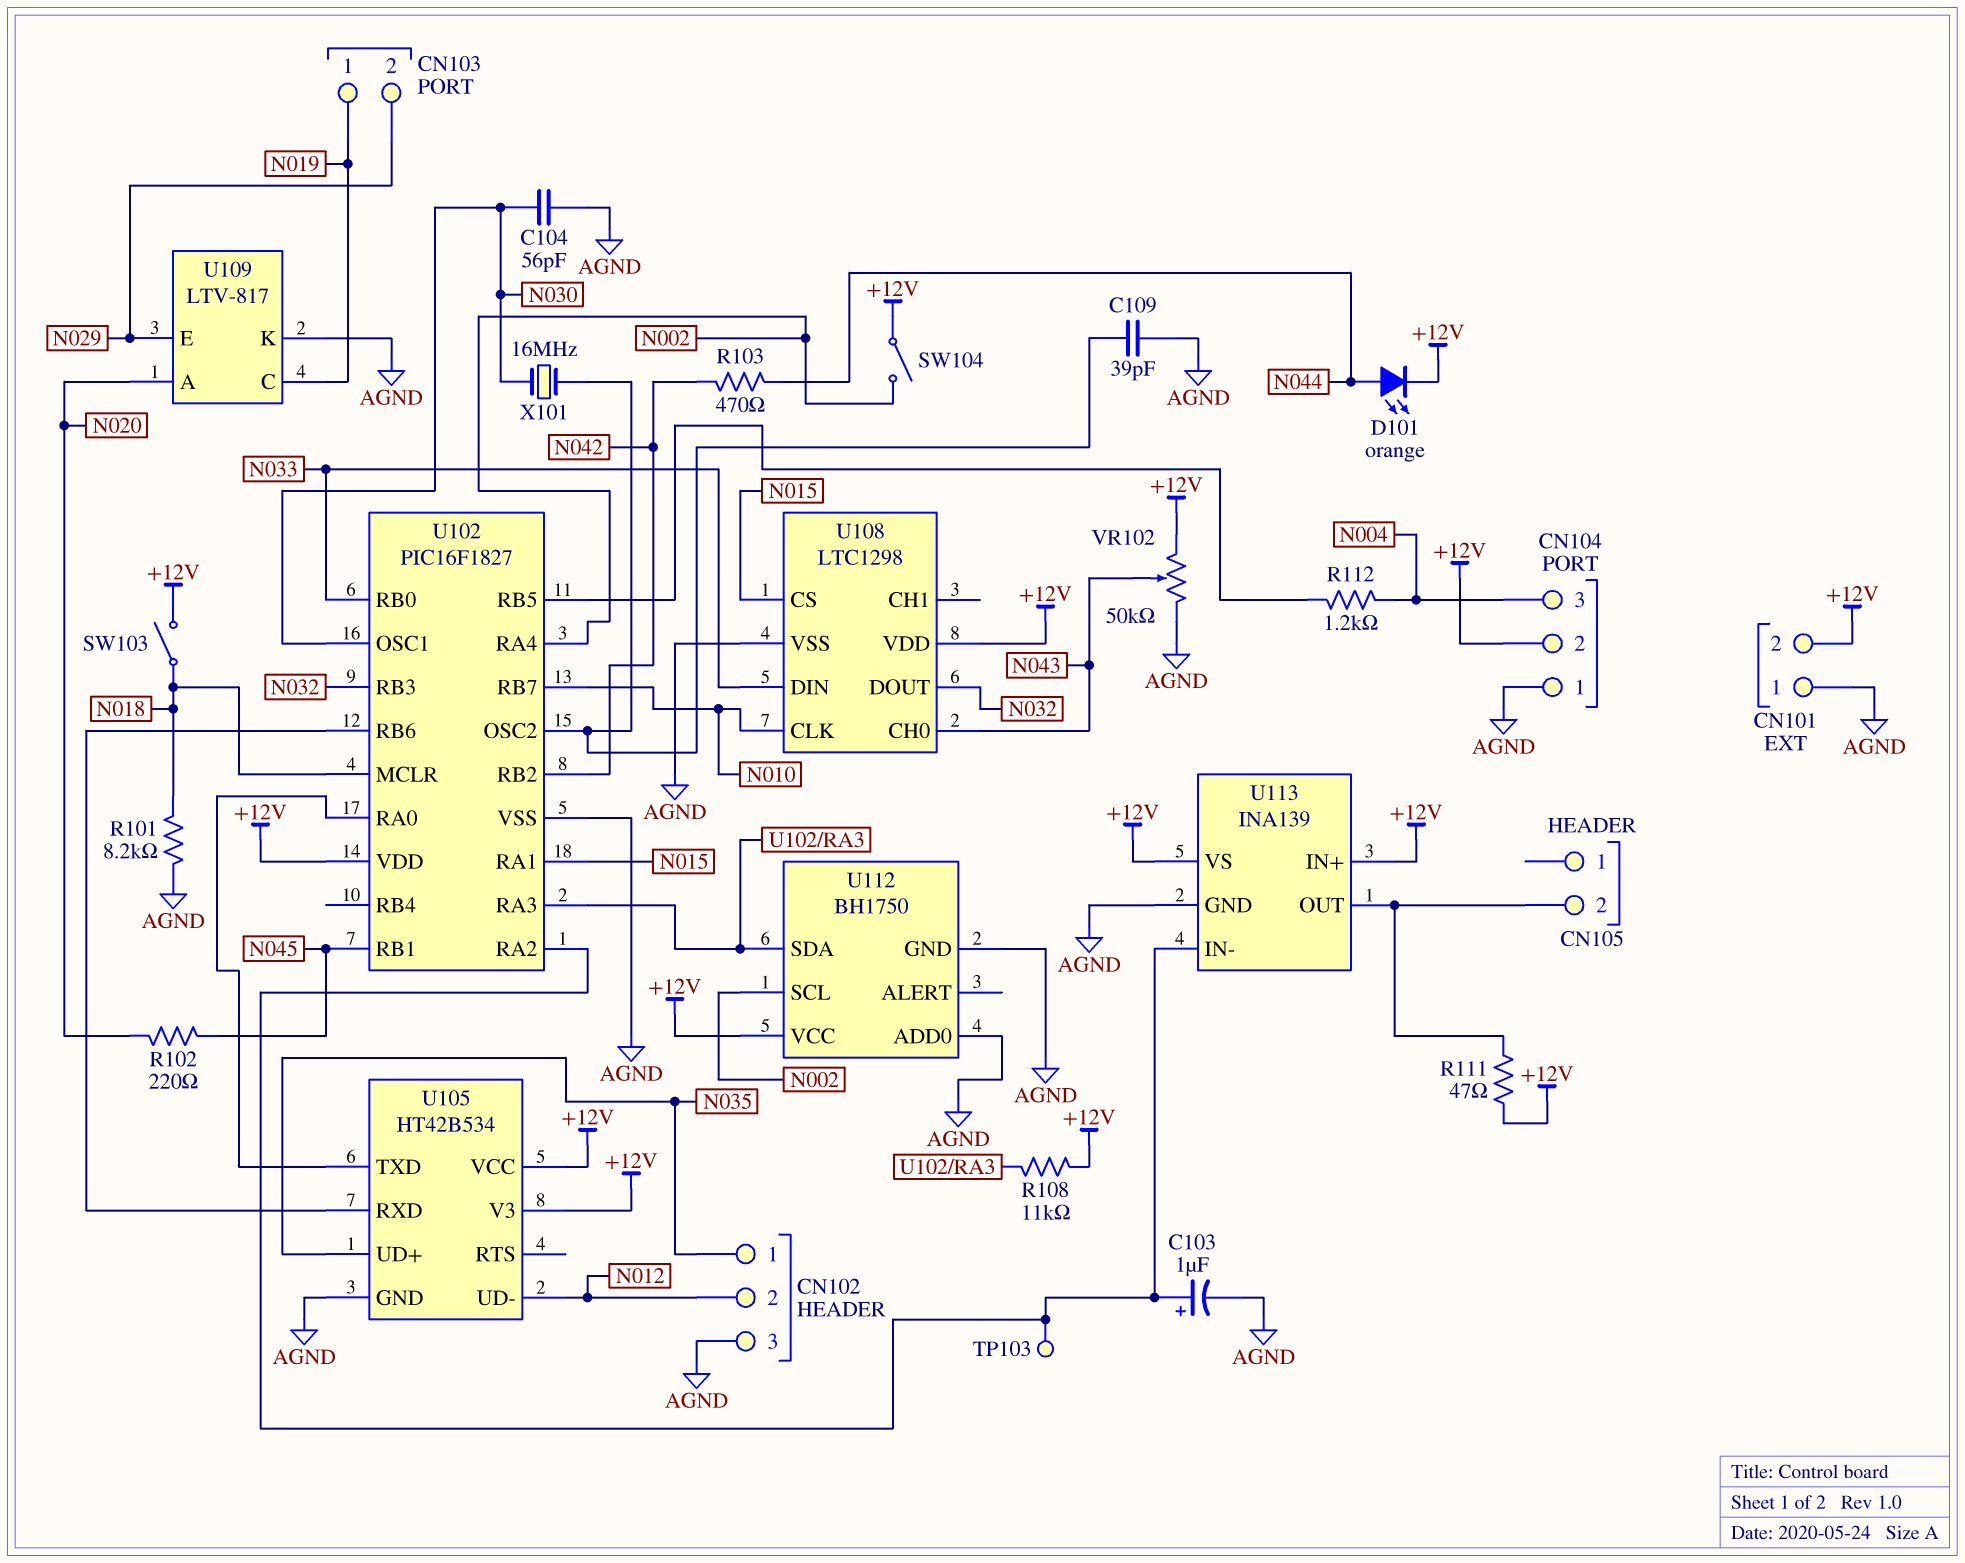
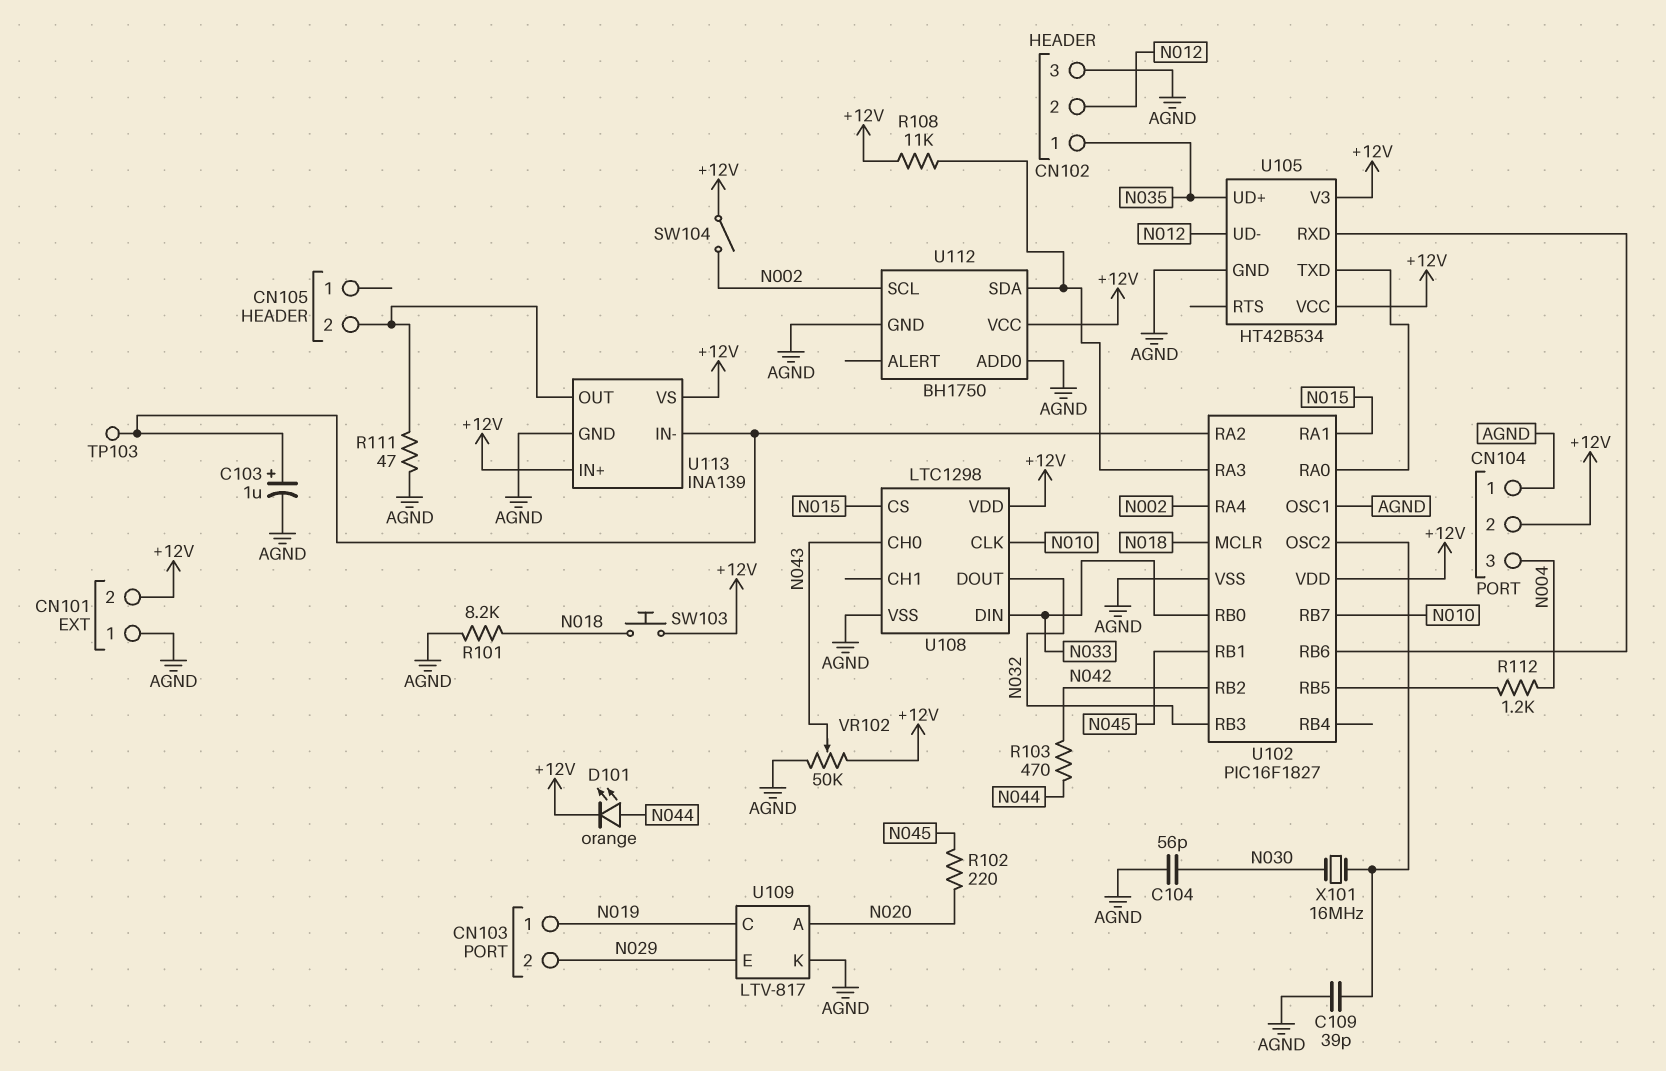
R111: 47 (+12V, CN105/2) -> 47 (AGND, CN105/2)
SW103: switch (+12V, N018) -> button (+12V, N018)
U102 pin OSC1: N030 -> AGND

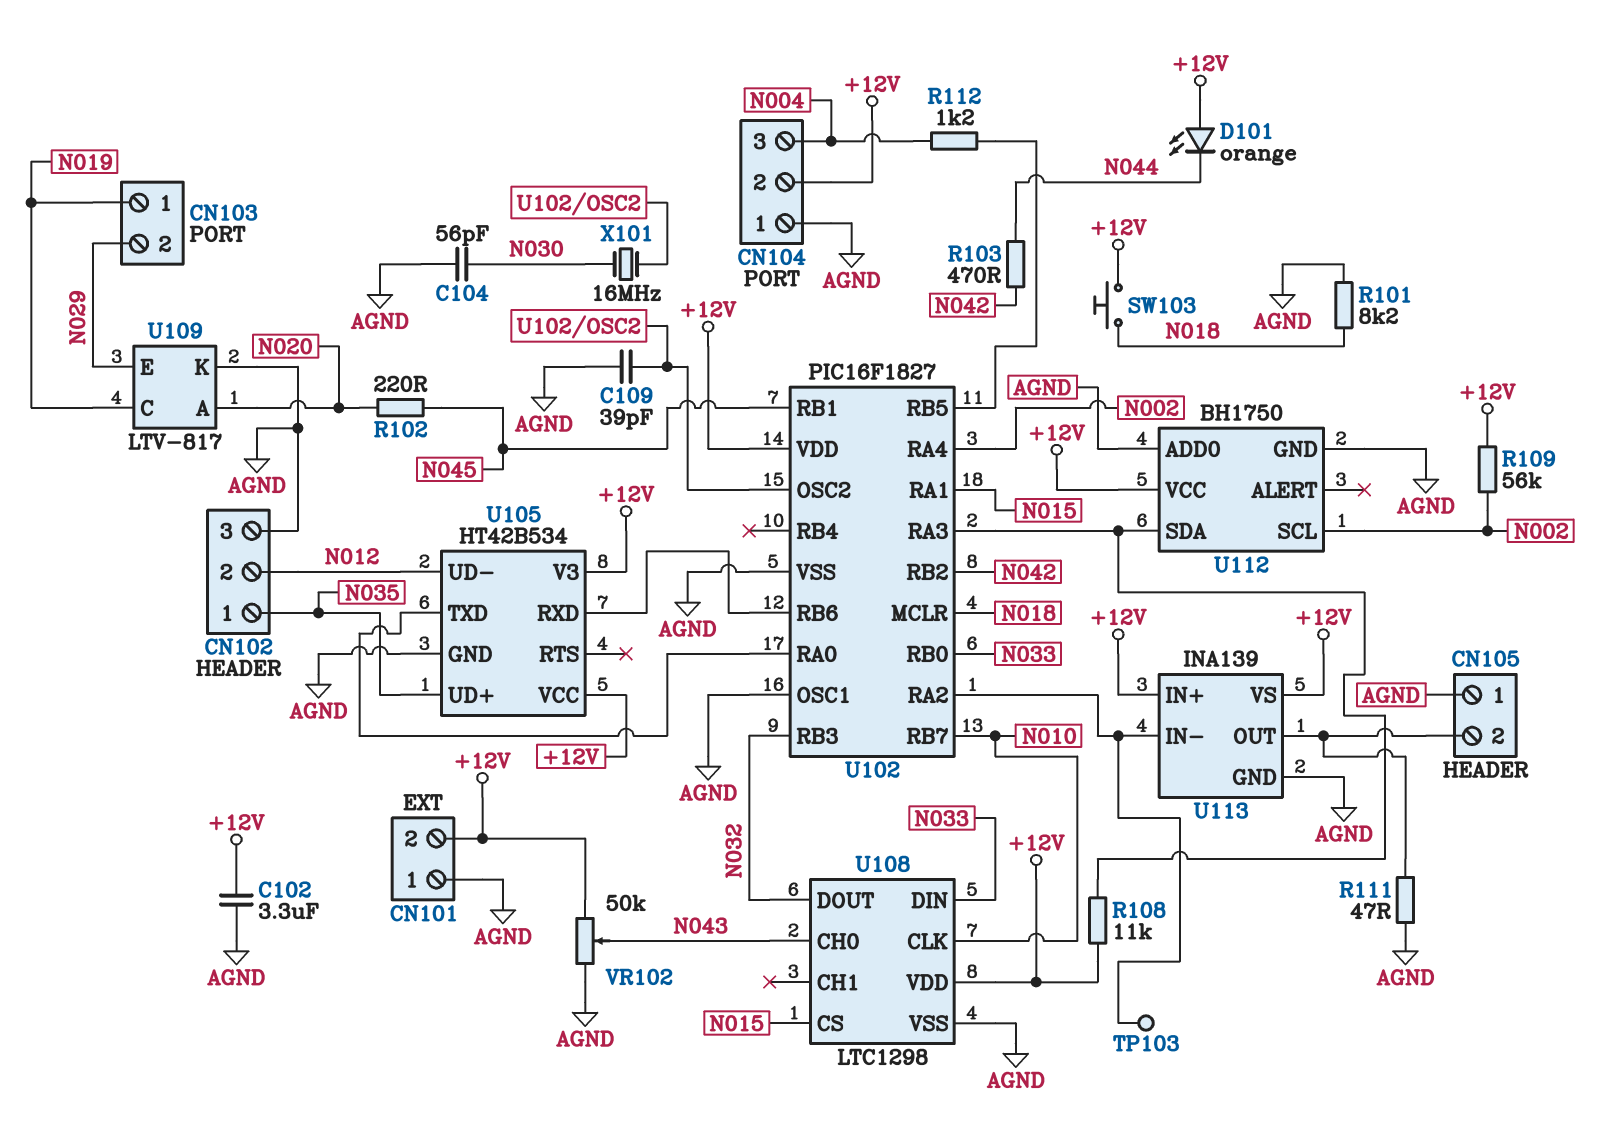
C102: none -> 3.3uF (+12V, AGND)
C103: 1uF (plus U102/RA2, minus AGND) -> none
CN105 pin 1: none -> AGND
D101: LED orange (A N044, K +12V) -> LED orange (A +12V, K N044)
R109: none -> 56k (+12V, N002)
SW104: switch (+12V, N002) -> none

